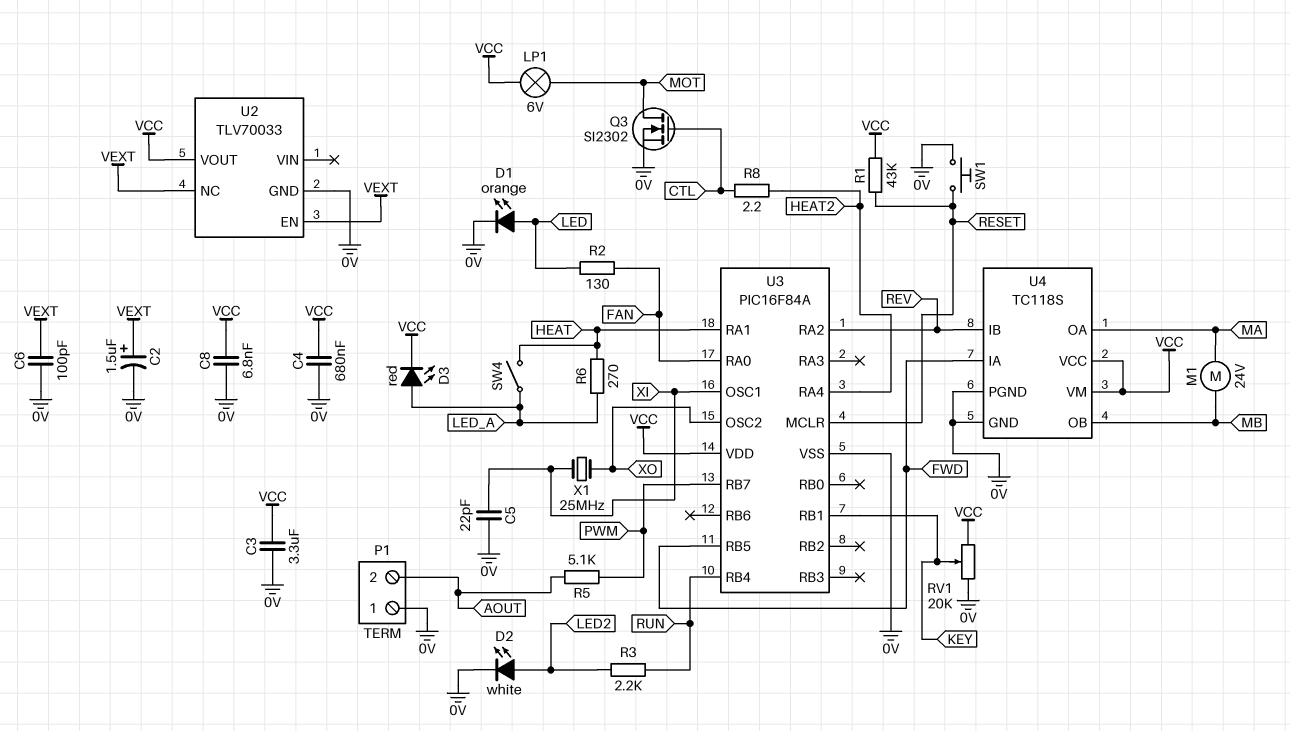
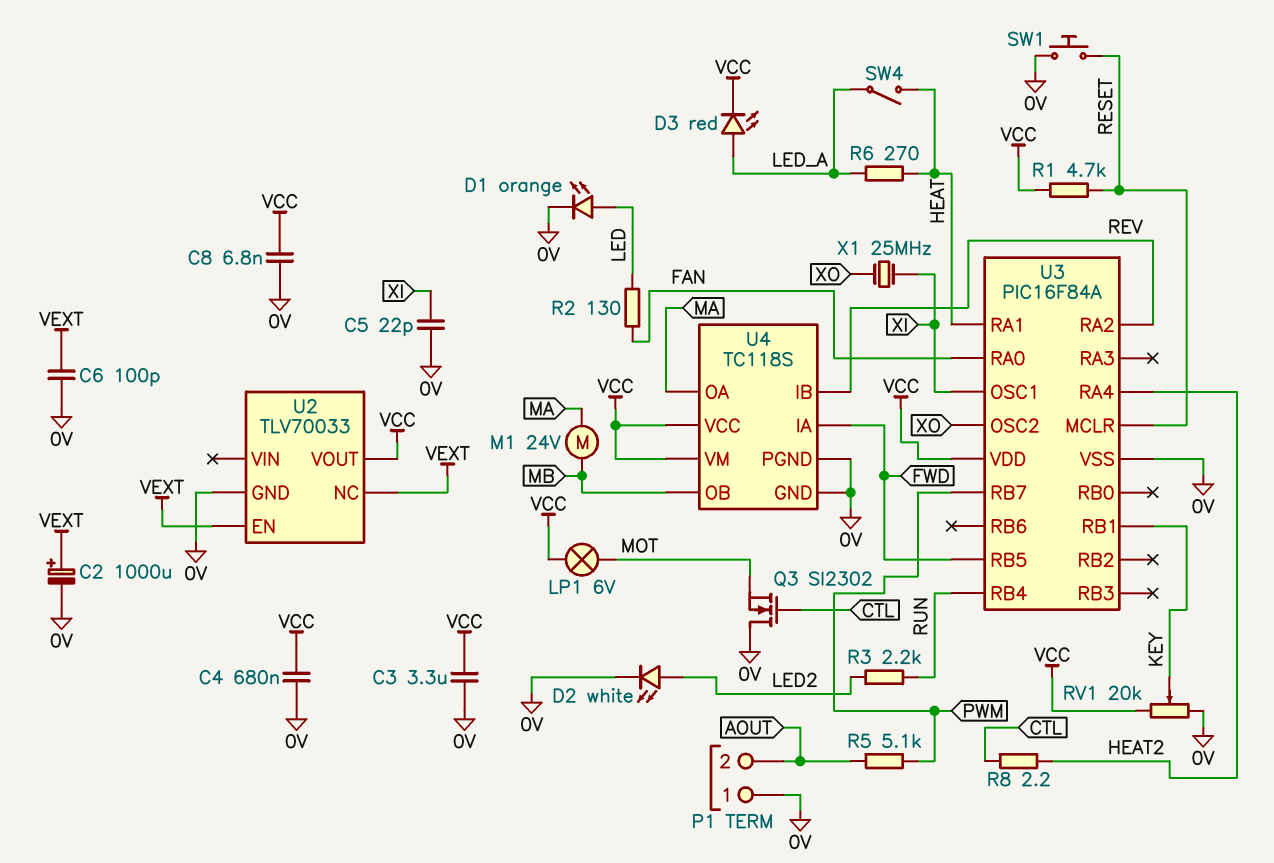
C2: 1.5uF (plus VEXT, minus 0V) -> 1000uF (plus VEXT, minus 0V)
Q3: NMOS SI2302 (G CTL, D MOT, S 0V) -> NMOS SI2302 (G CTL, D 0V, S MOT)
R1: 43k (RESET, VCC) -> 4.7k (RESET, VCC)

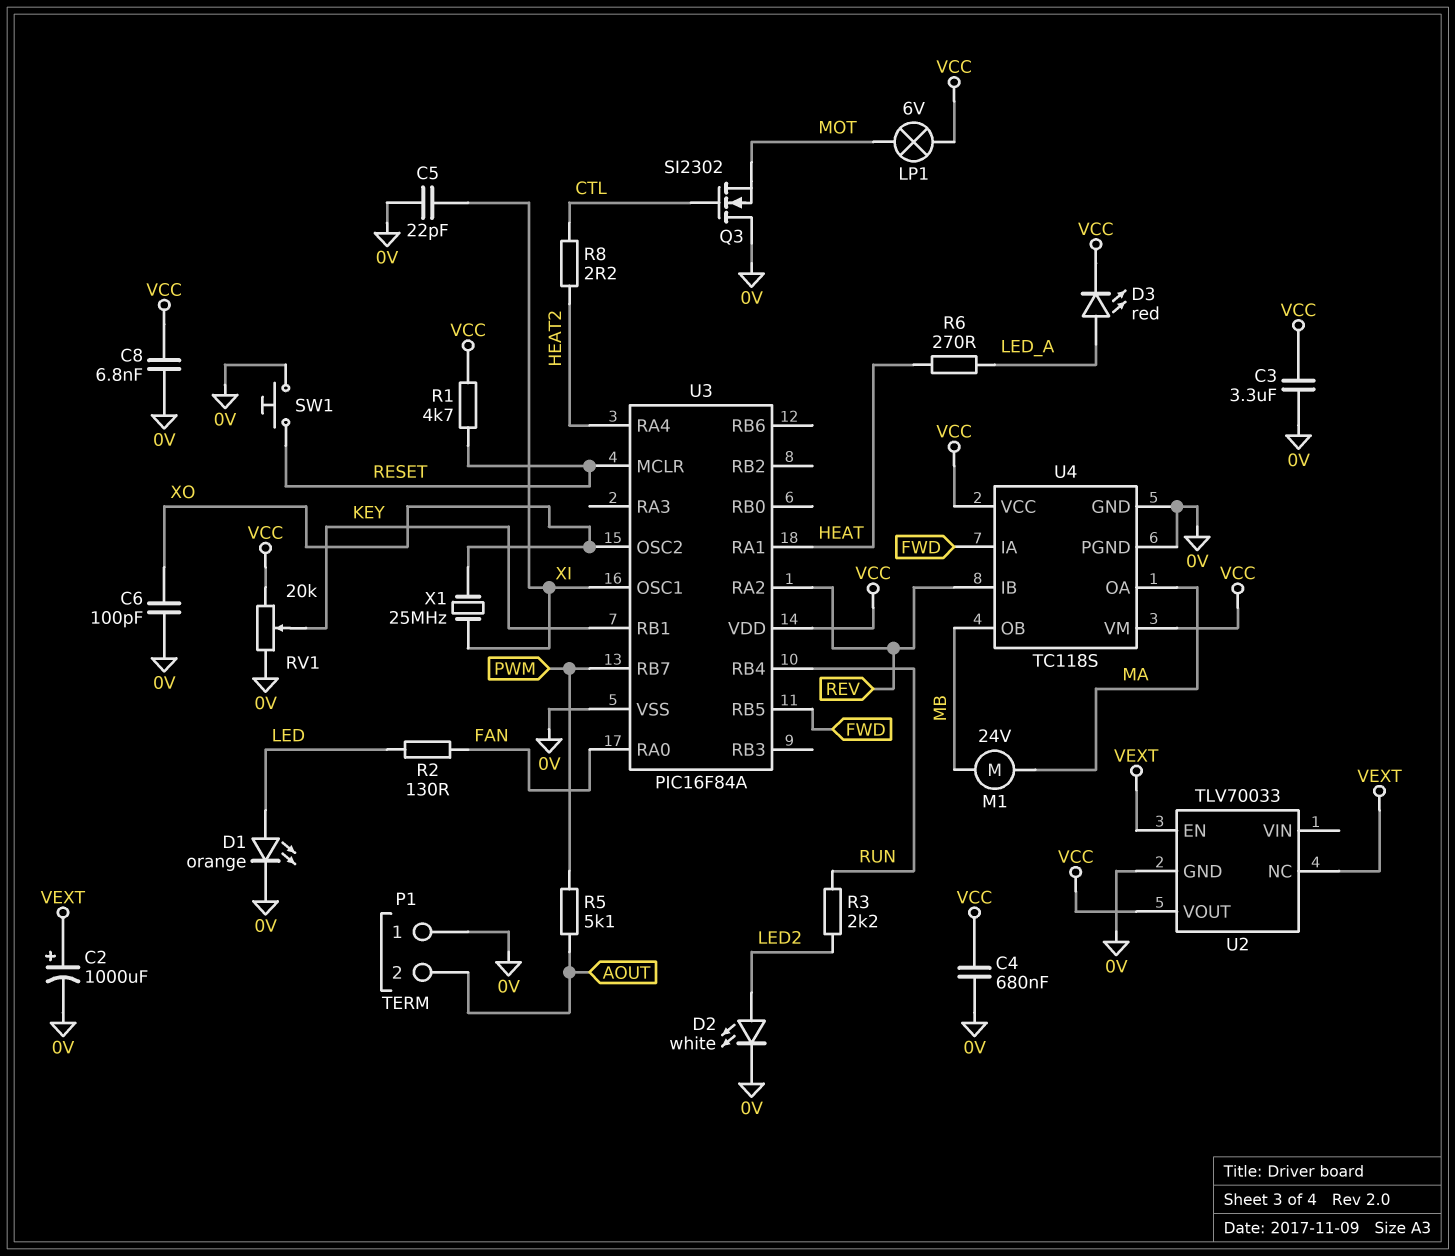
C6: 100pF (0V, VEXT) -> 100pF (0V, XO)
SW4: switch (HEAT, LED_A) -> none

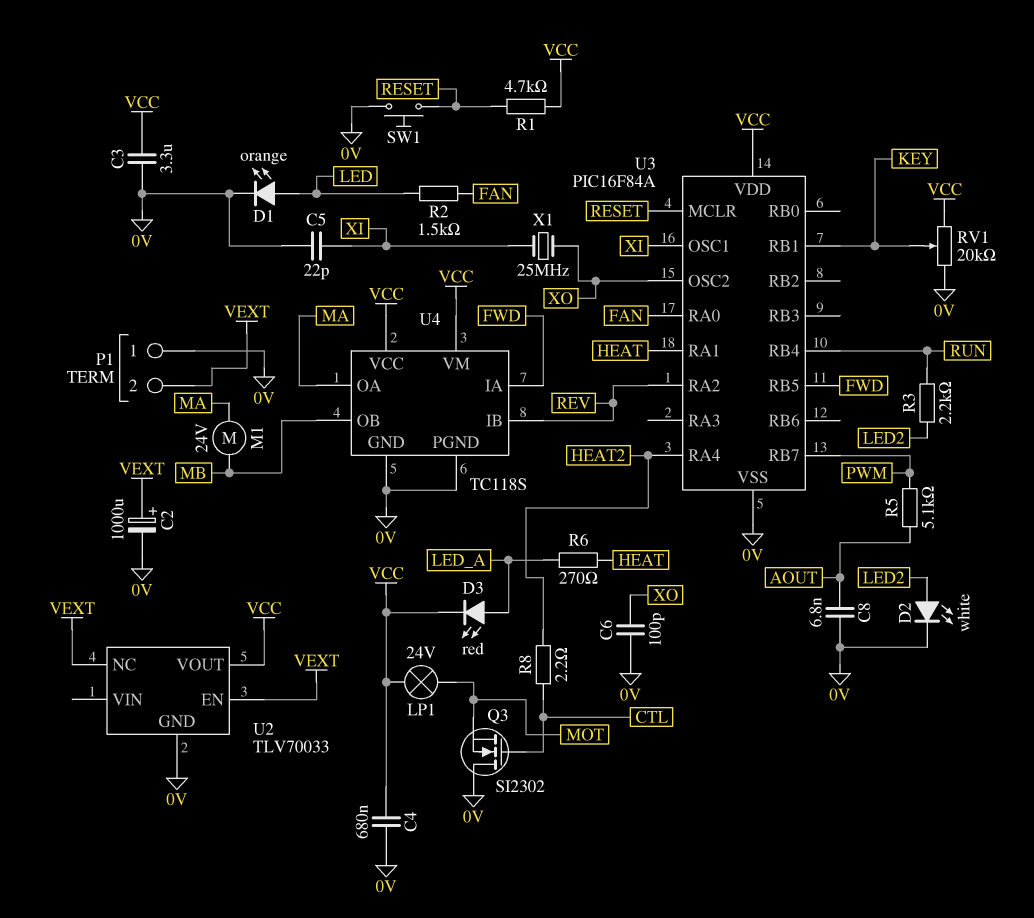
C8: 6.8nF (0V, VCC) -> 6.8nF (0V, AOUT)
LP1: lamp 6V (MOT, VCC) -> lamp 24V (MOT, VCC)
P1 pin 2: AOUT -> VEXT
R2: 130 (FAN, LED) -> 1.5k (FAN, LED)

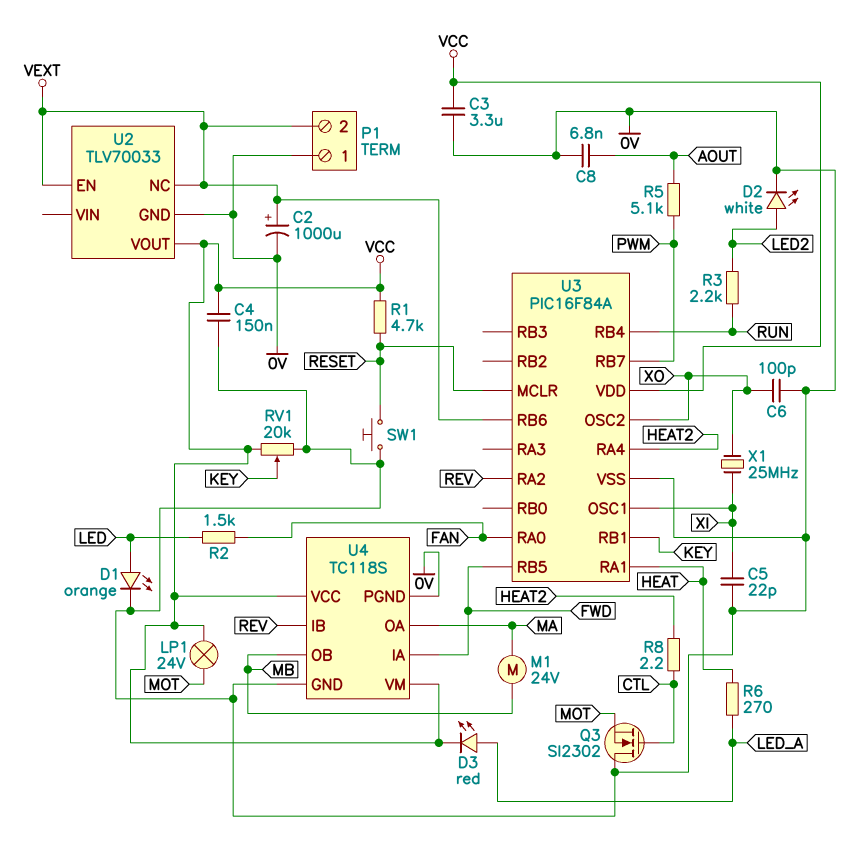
C4: 680nF (0V, VCC) -> 150nF (0V, VCC)
U3 pin RB6: none -> VEXT

